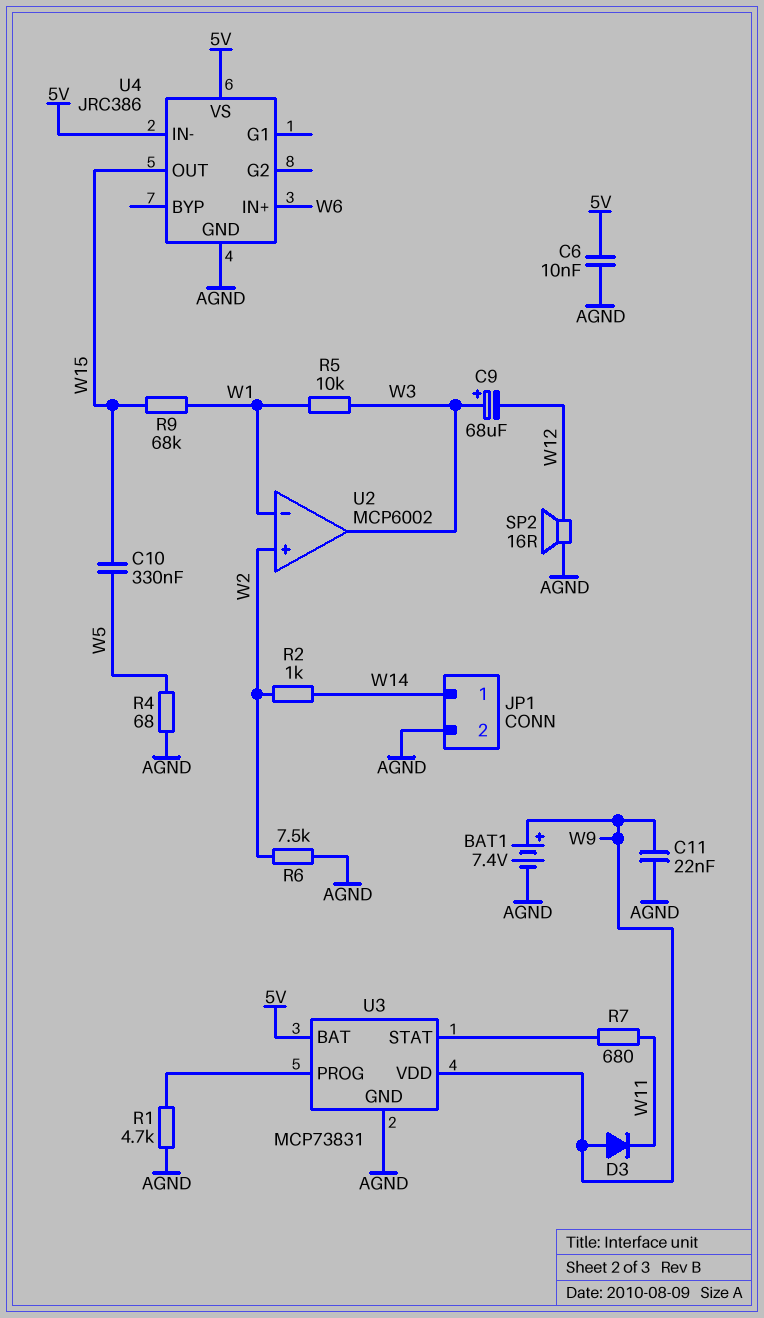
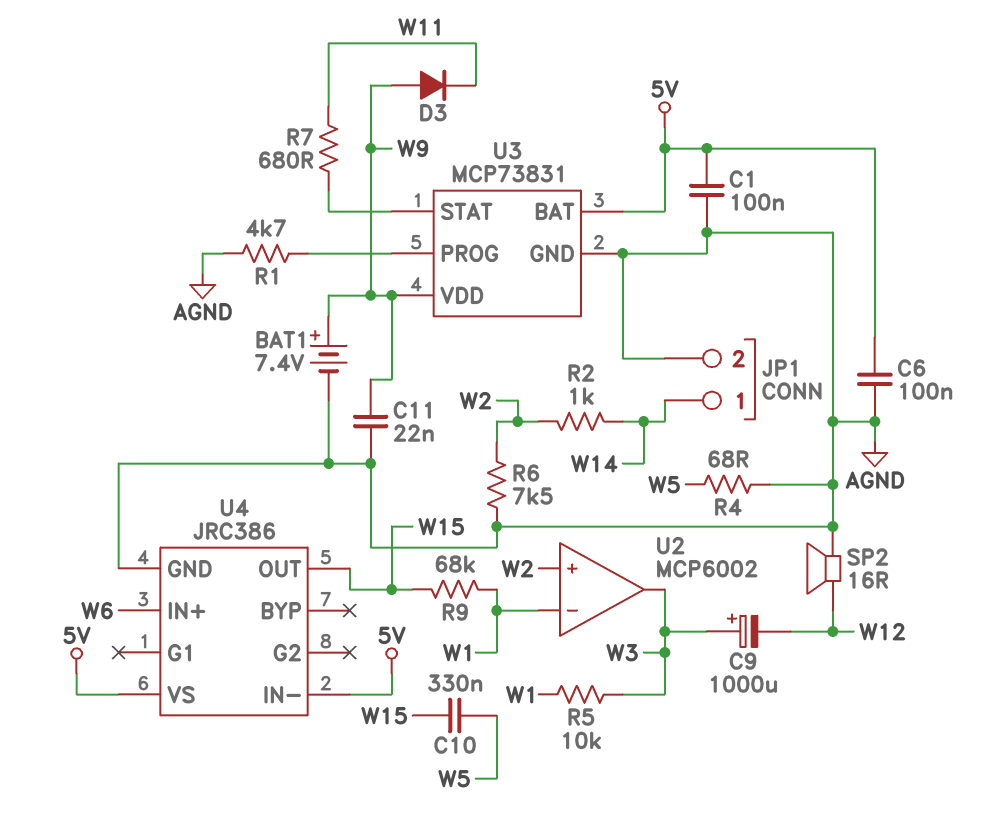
C1: none -> 100nF (5V, AGND)
C6: 10nF (5V, AGND) -> 100nF (5V, AGND)
C9: 68uF (plus W3, minus W12) -> 1000uF (plus W3, minus W12)

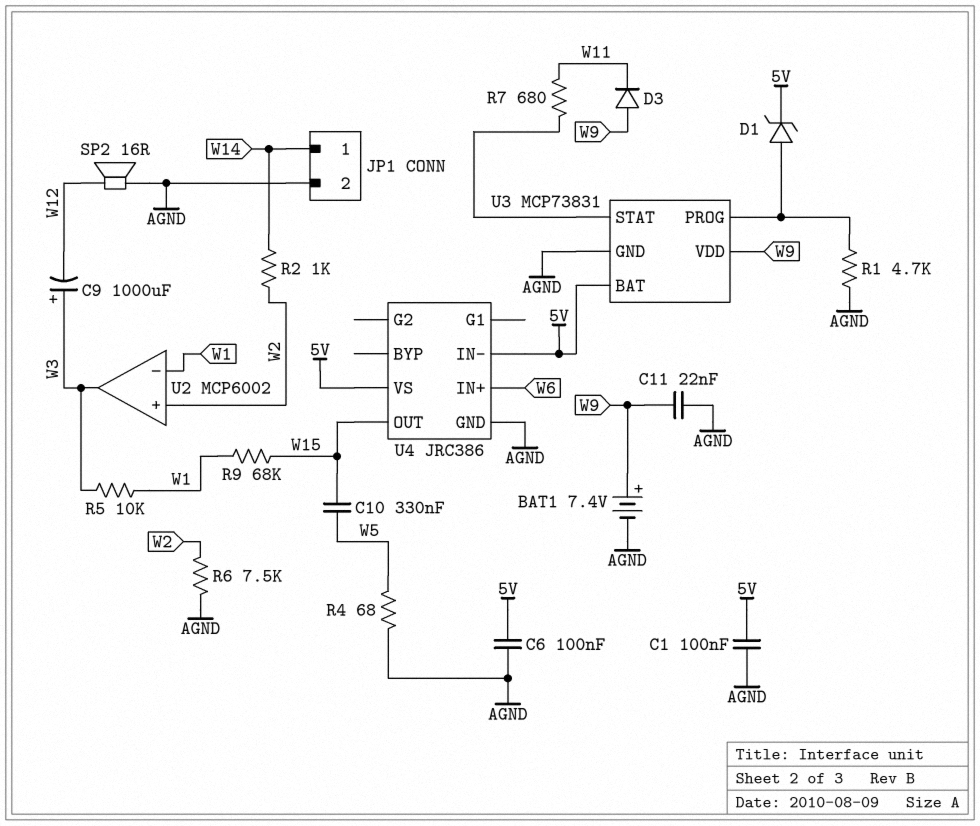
D1: none -> zener (A U3/PROG, K 5V)

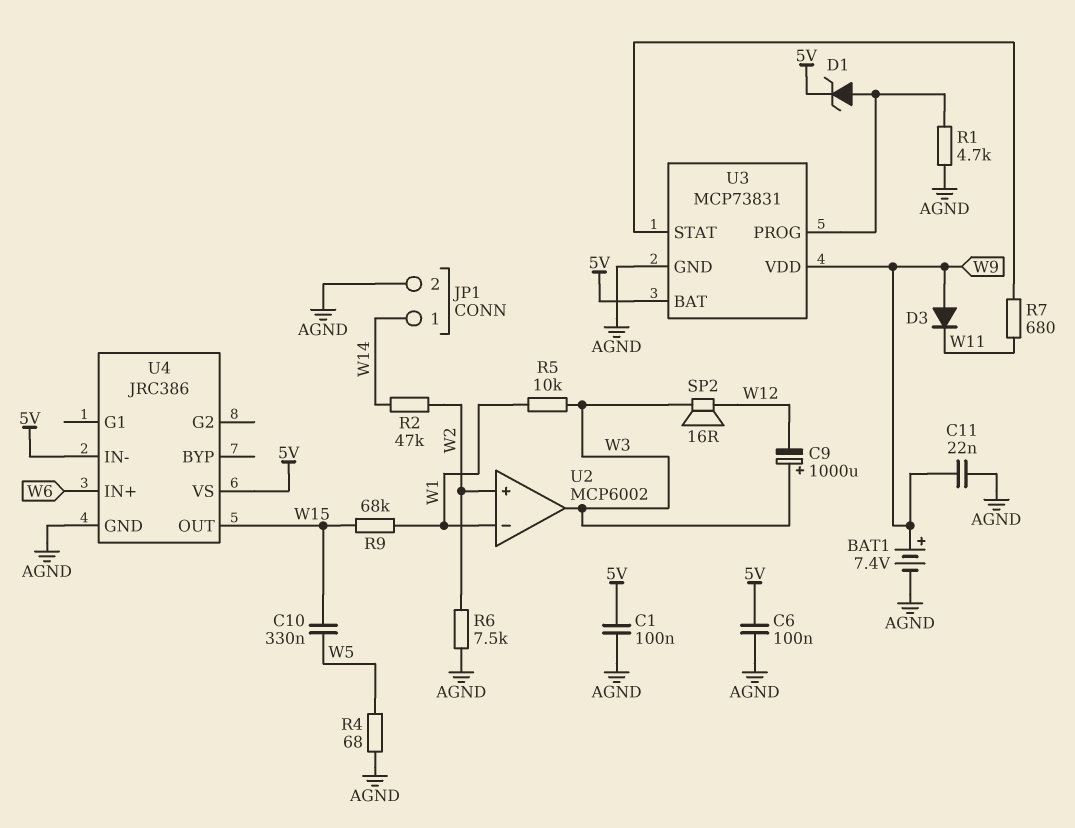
R2: 1k (W2, W14) -> 47k (W2, W14)
SP2: speaker 16R (AGND, W12) -> speaker 16R (W3, W12)

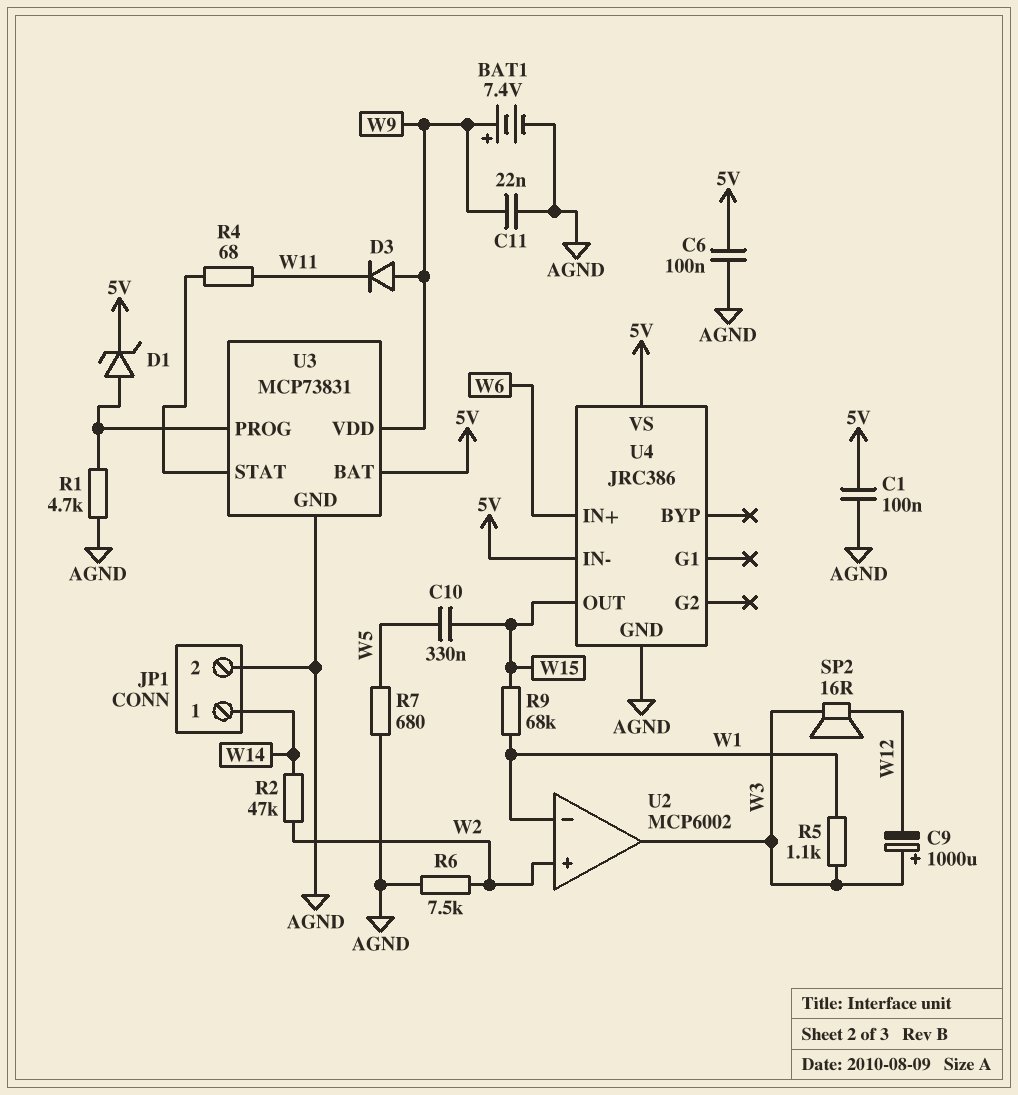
R4: 68 (AGND, W5) -> 68 (U3/STAT, W11)
R5: 10k (W1, W3) -> 1.1k (W1, W3)
R7: 680 (U3/STAT, W11) -> 680 (AGND, W5)

